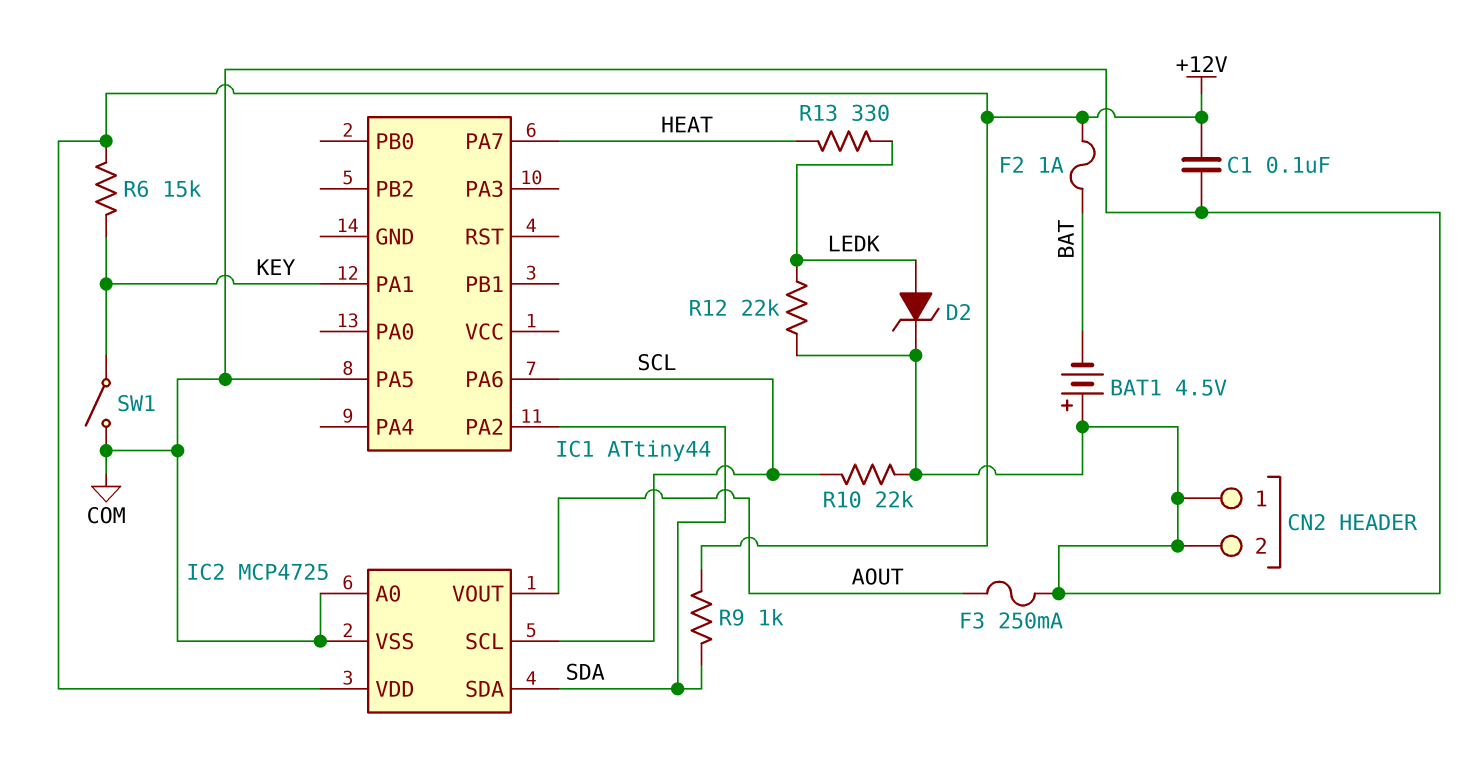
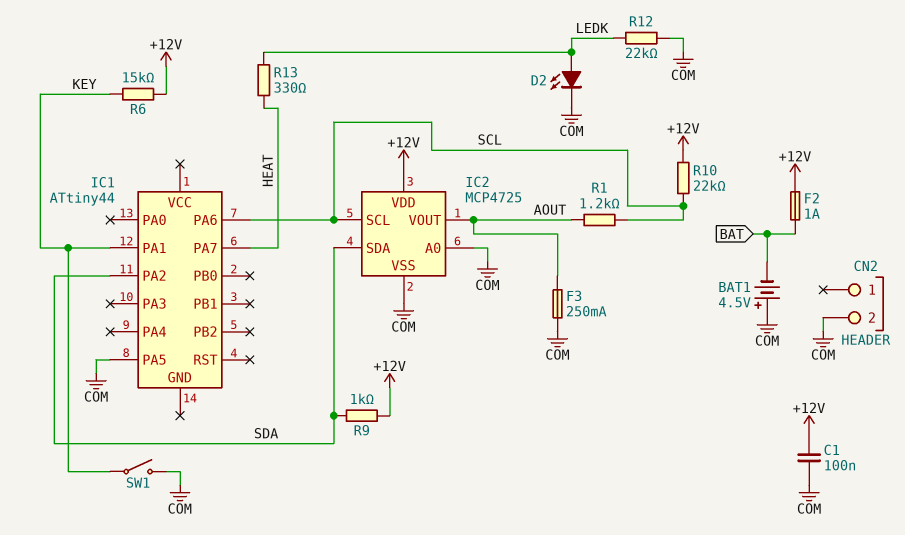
CN2 pin 1: COM -> none
D2: zener (A LEDK, K COM) -> LED (A LEDK, K COM)
R1: none -> 1.2k (AOUT, SCL)
R10: 22k (COM, SCL) -> 22k (+12V, SCL)

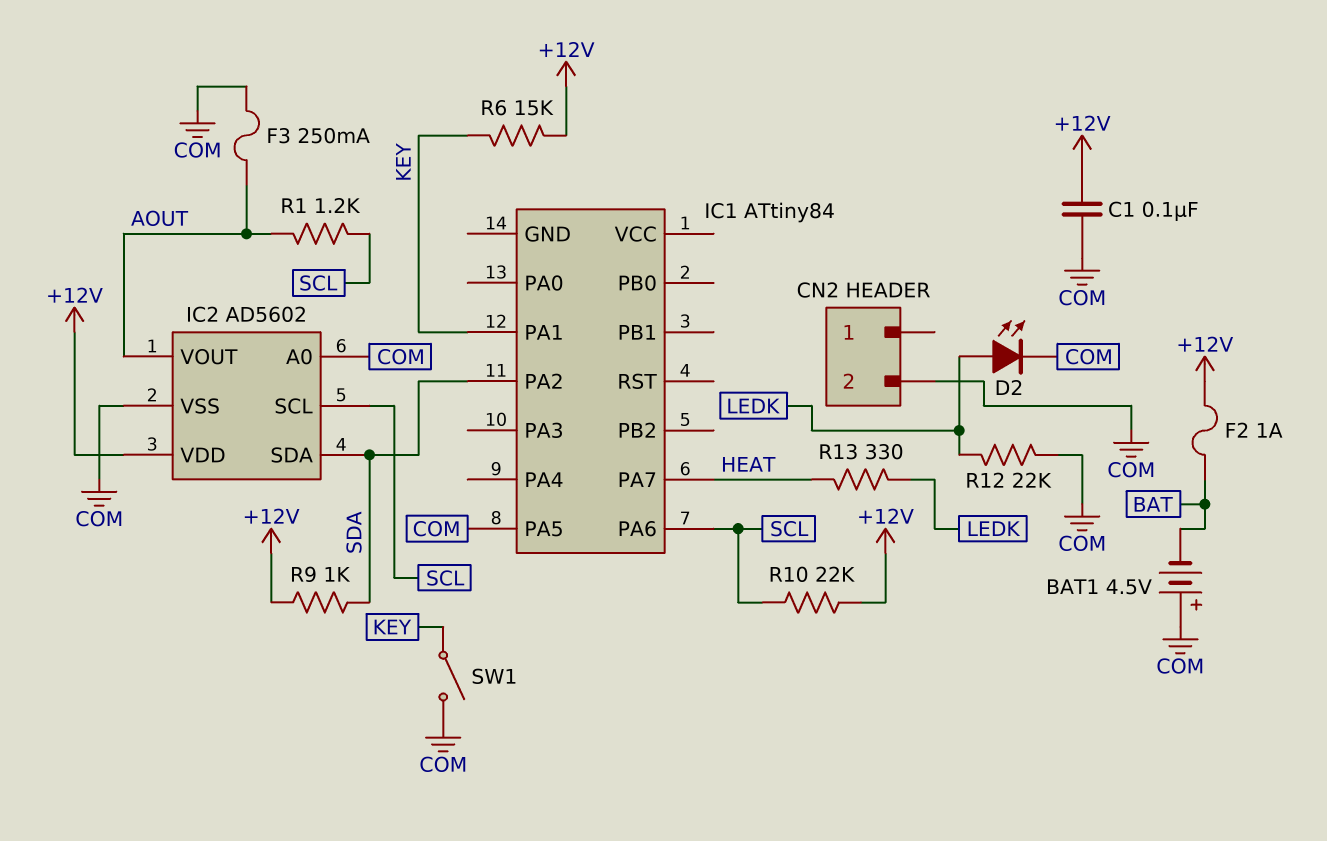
IC1: ATtiny44 -> ATtiny84
IC2: MCP4725 -> AD5602

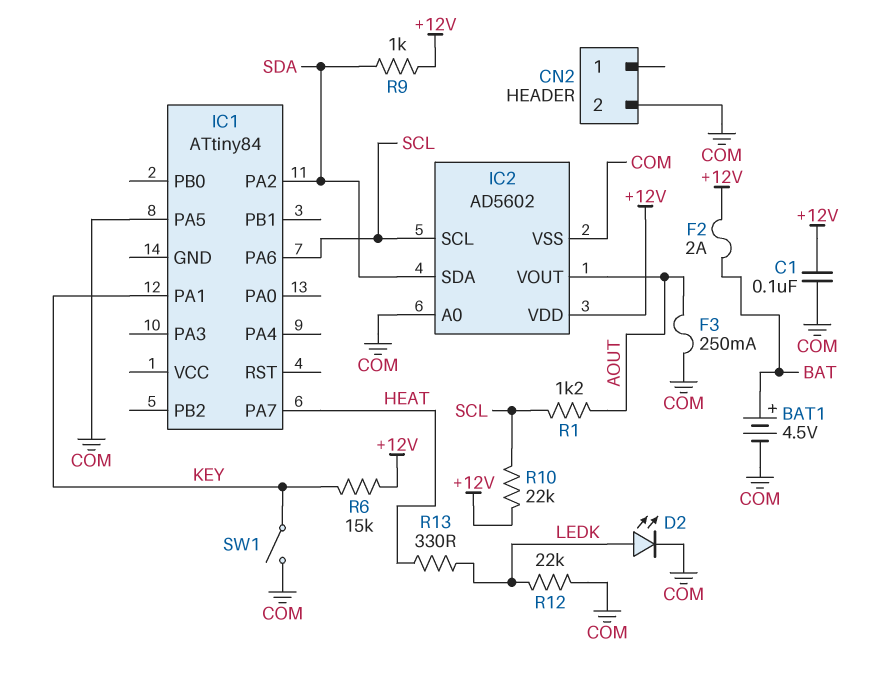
BAT1: 4.5V (plus COM, minus BAT) -> 4.5V (plus BAT, minus COM)
F2: 1A (+12V, BAT) -> 2A (+12V, BAT)

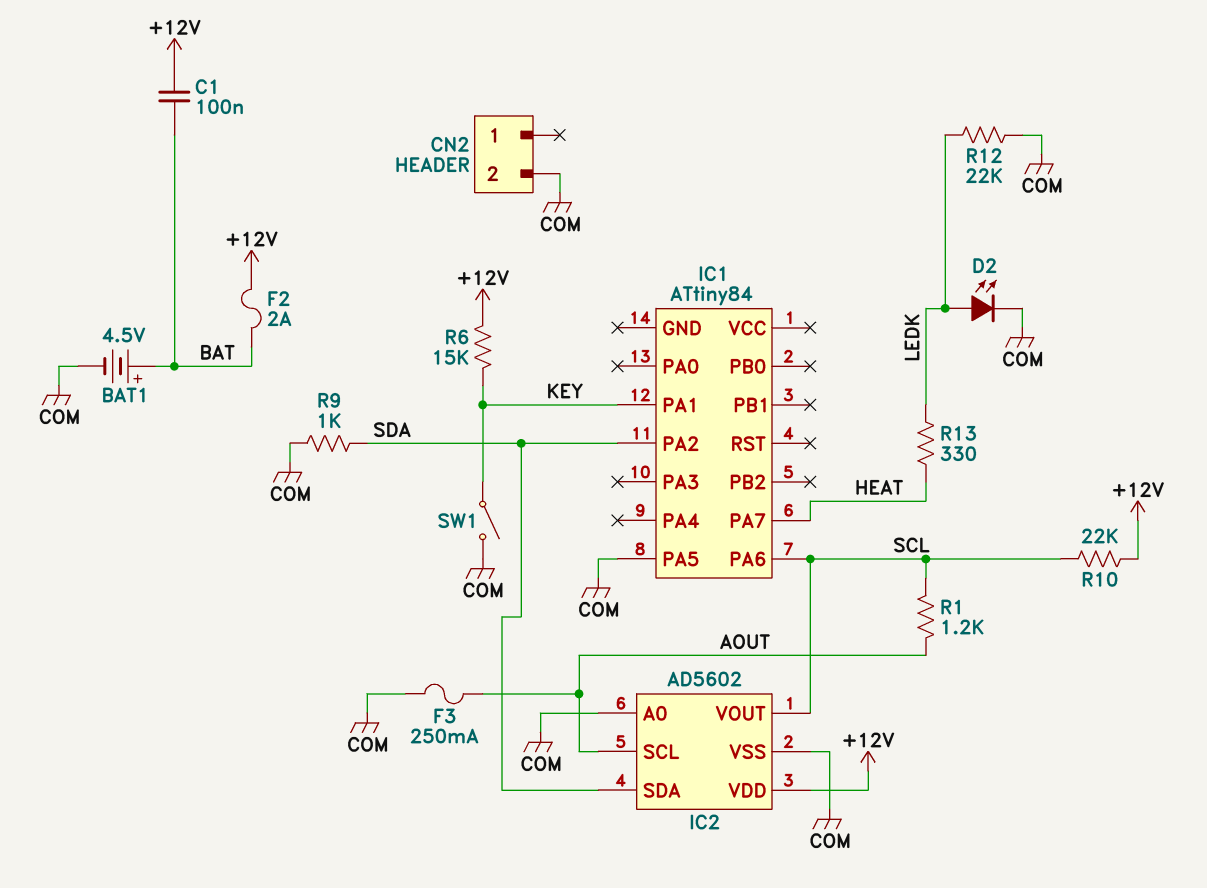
C1: 100nF (+12V, COM) -> 100nF (+12V, BAT)
IC2 pin SCL: SCL -> AOUT
IC2 pin VOUT: AOUT -> SCL
R9: 1k (+12V, SDA) -> 1k (COM, SDA)

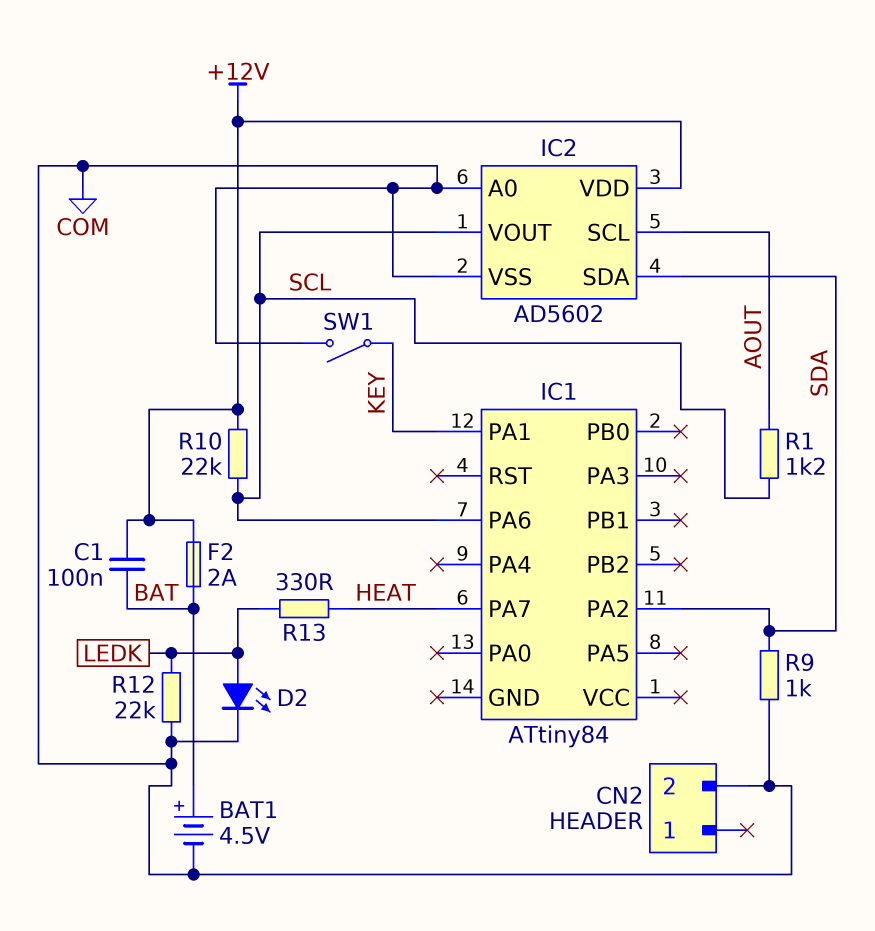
F3: 250mA (AOUT, COM) -> none
IC1 pin PA5: COM -> none
R6: 15k (+12V, KEY) -> none

